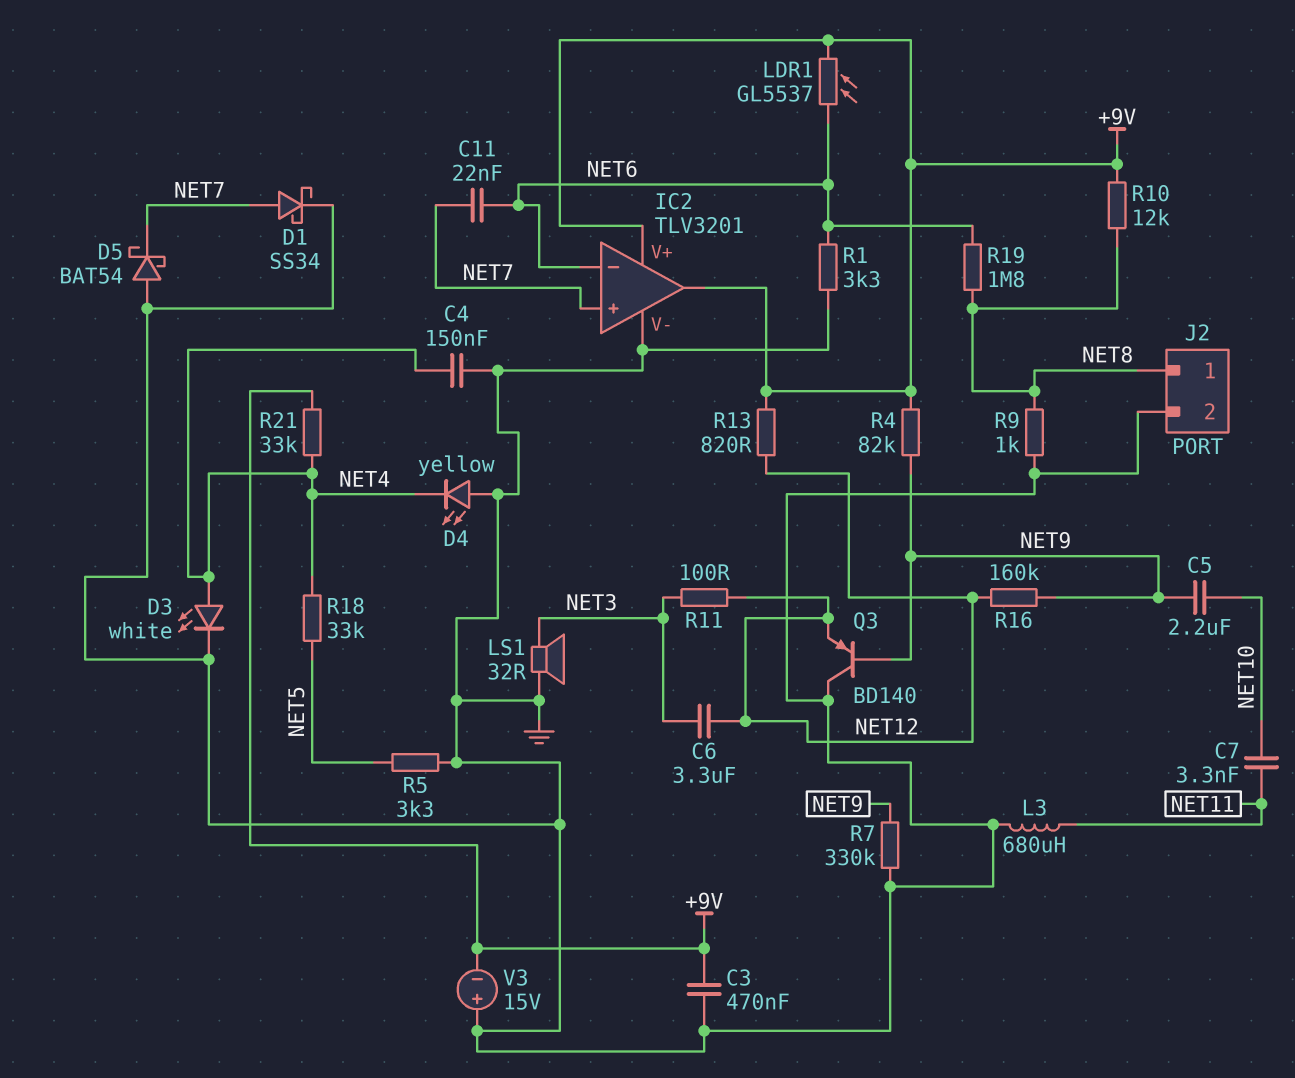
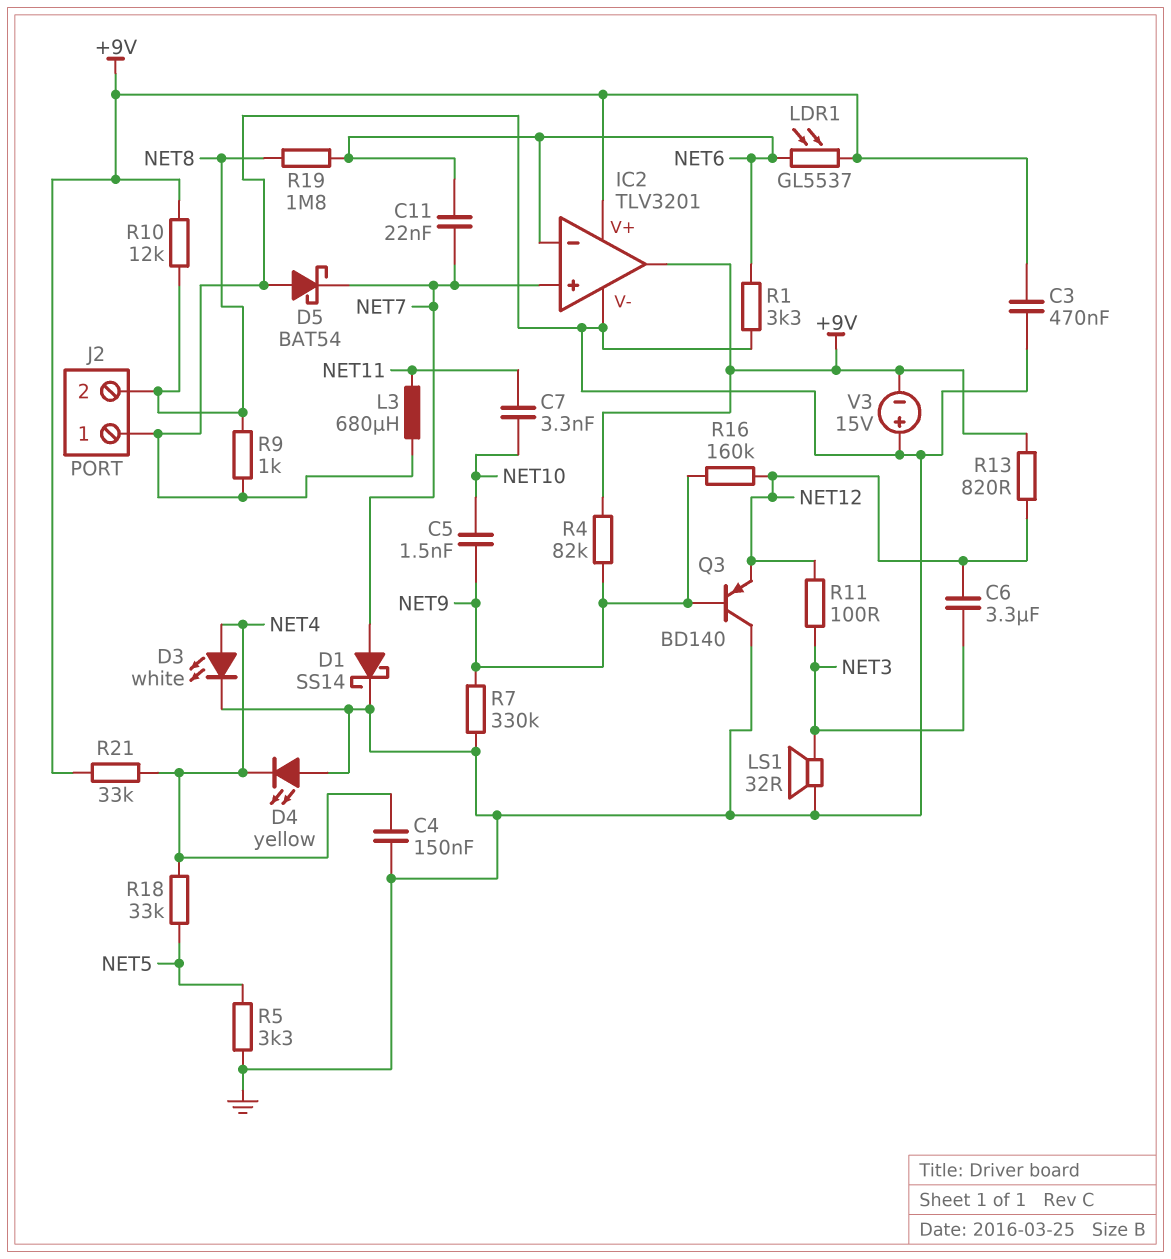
C5: 2.2uF (NET9, NET10) -> 1.5nF (NET9, NET10)
D1: schottky SS34 (A NET7, K GND) -> schottky SS14 (A NET7, K GND)
J2 pin 1: NET8 -> GND
J2 pin 2: GND -> NET8

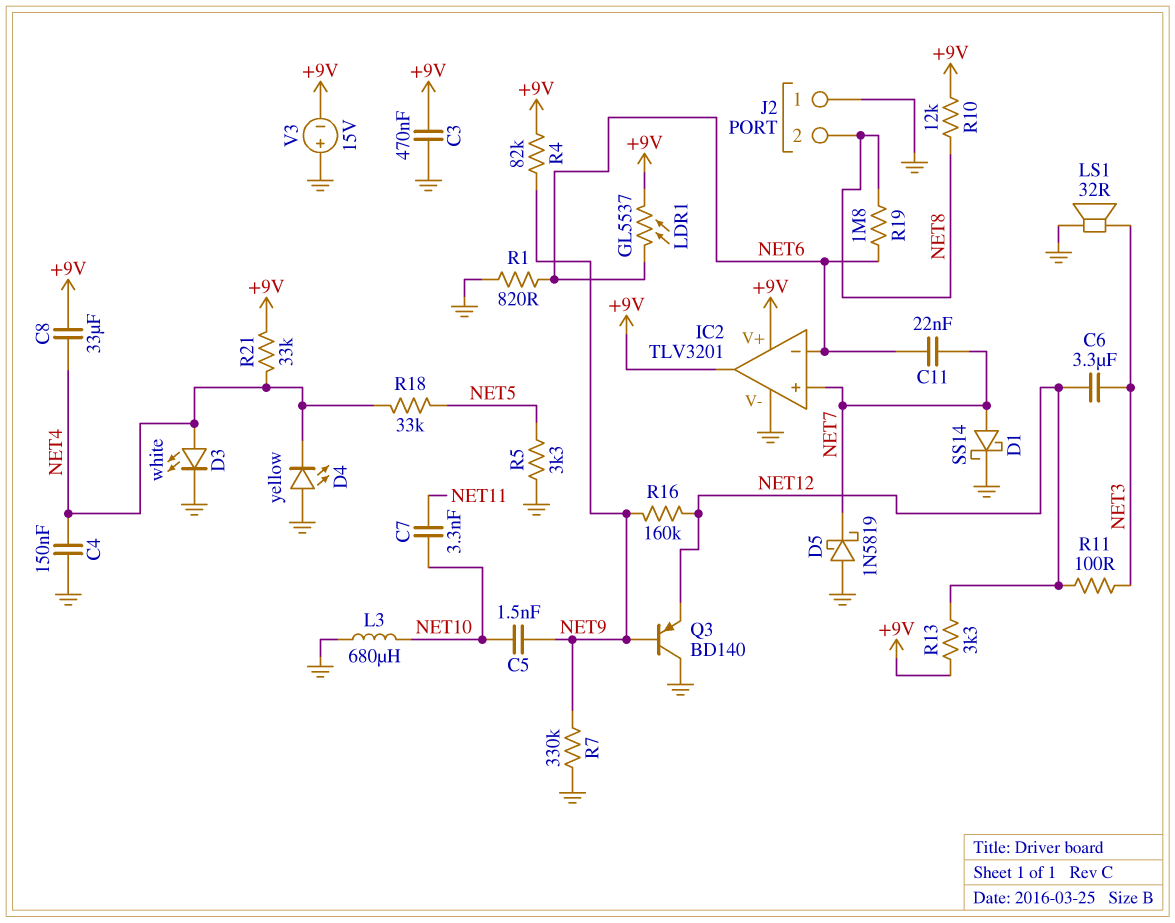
C8: none -> 33uF (+9V, NET4)
D5: schottky BAT54 (A GND, K NET7) -> schottky 1N5819 (A GND, K NET7)
L3: 680uH (GND, NET11) -> 680uH (GND, NET10)
R1: 3.3k (GND, NET6) -> 820 (GND, NET6)
R9: 1k (GND, NET8) -> none
R13: 820 (+9V, NET12) -> 3.3k (+9V, NET12)

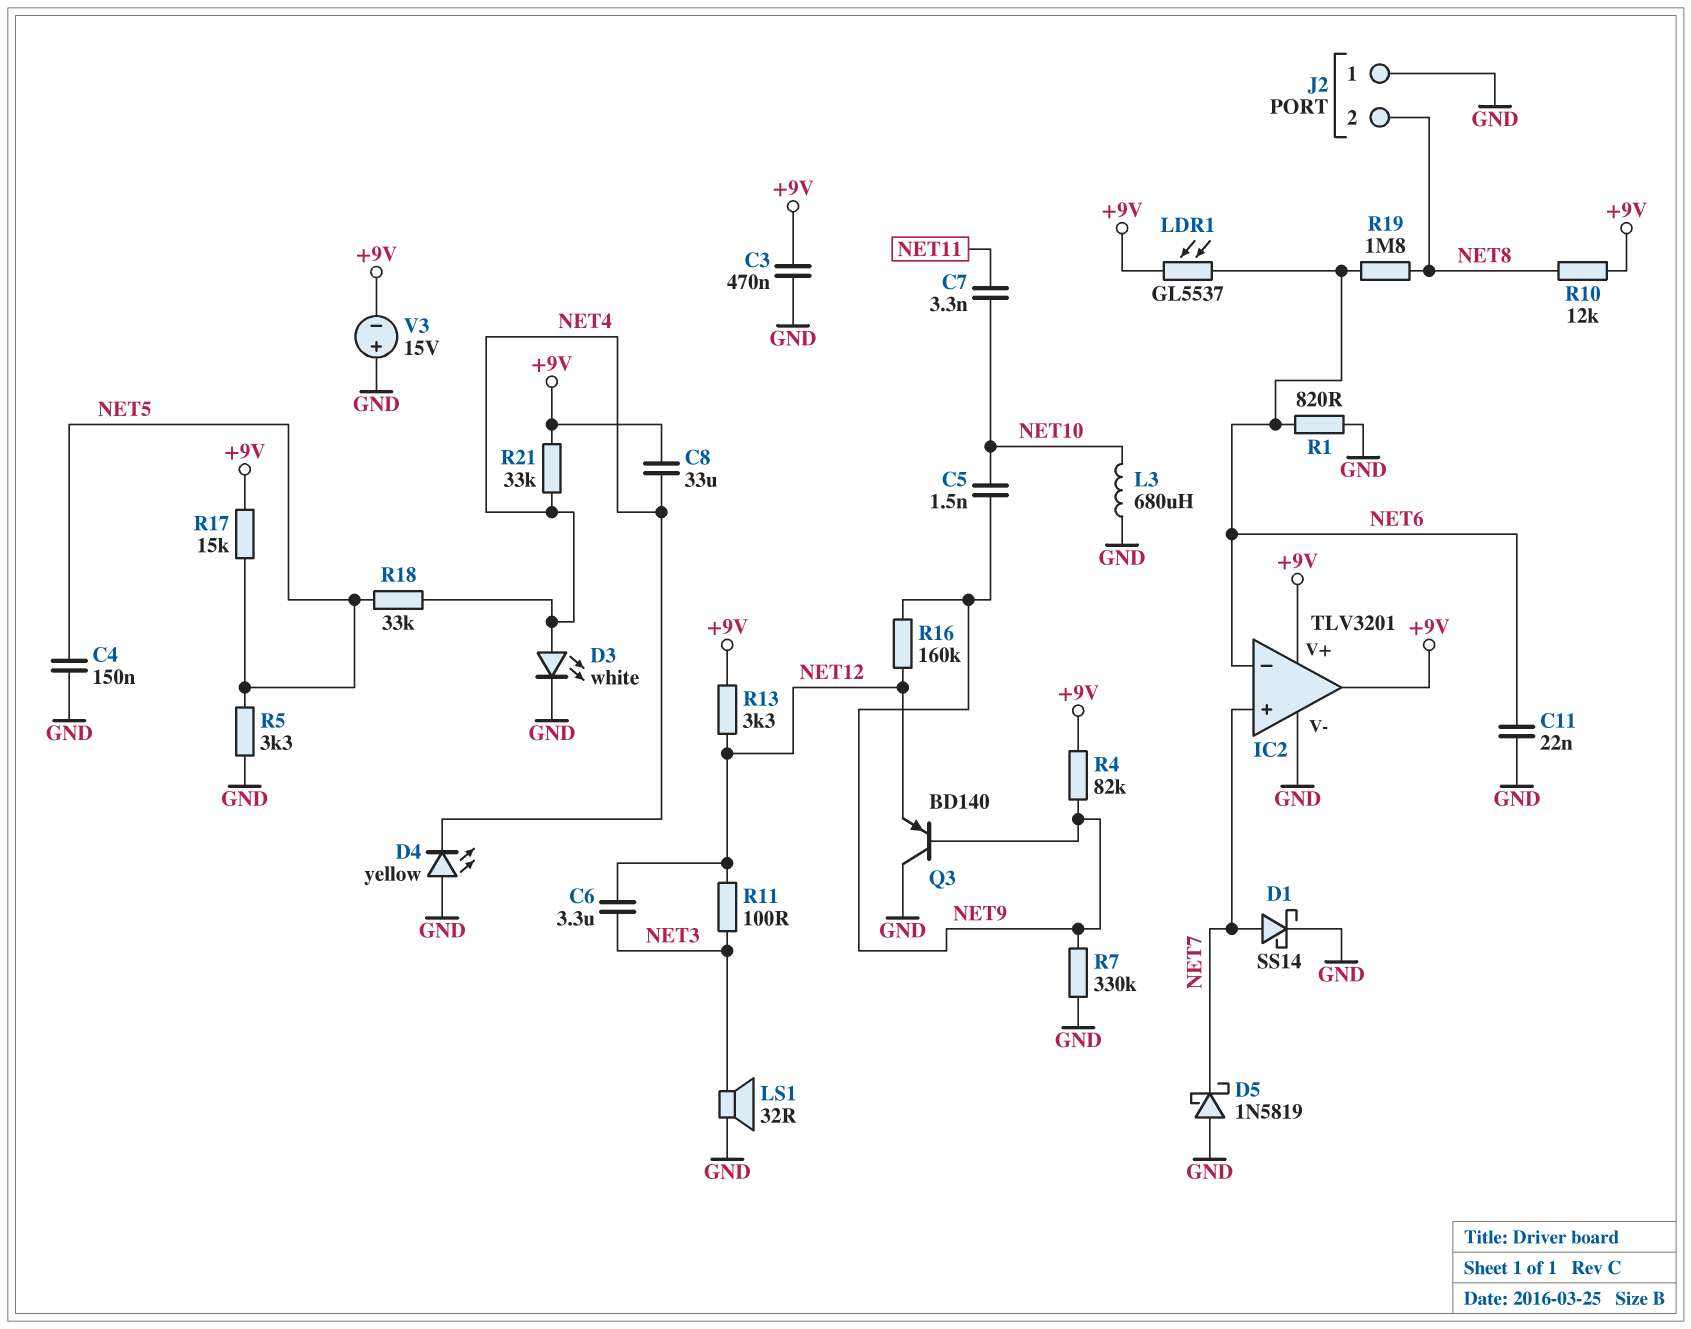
C4: 150nF (GND, NET4) -> 150nF (GND, NET5)
C11: 22nF (NET6, NET7) -> 22nF (GND, NET6)
R17: none -> 15k (+9V, NET5)

